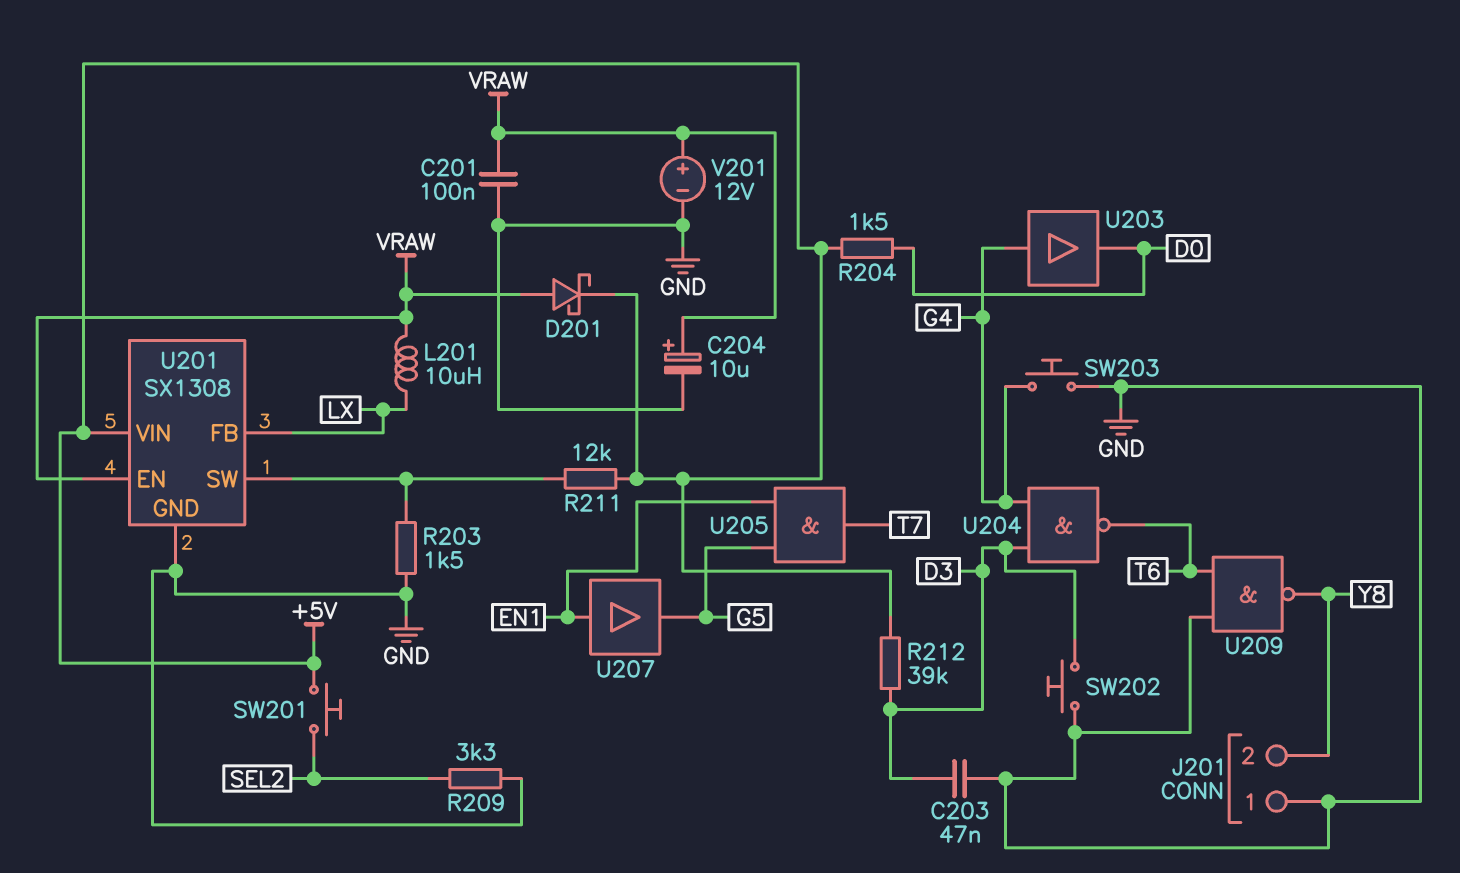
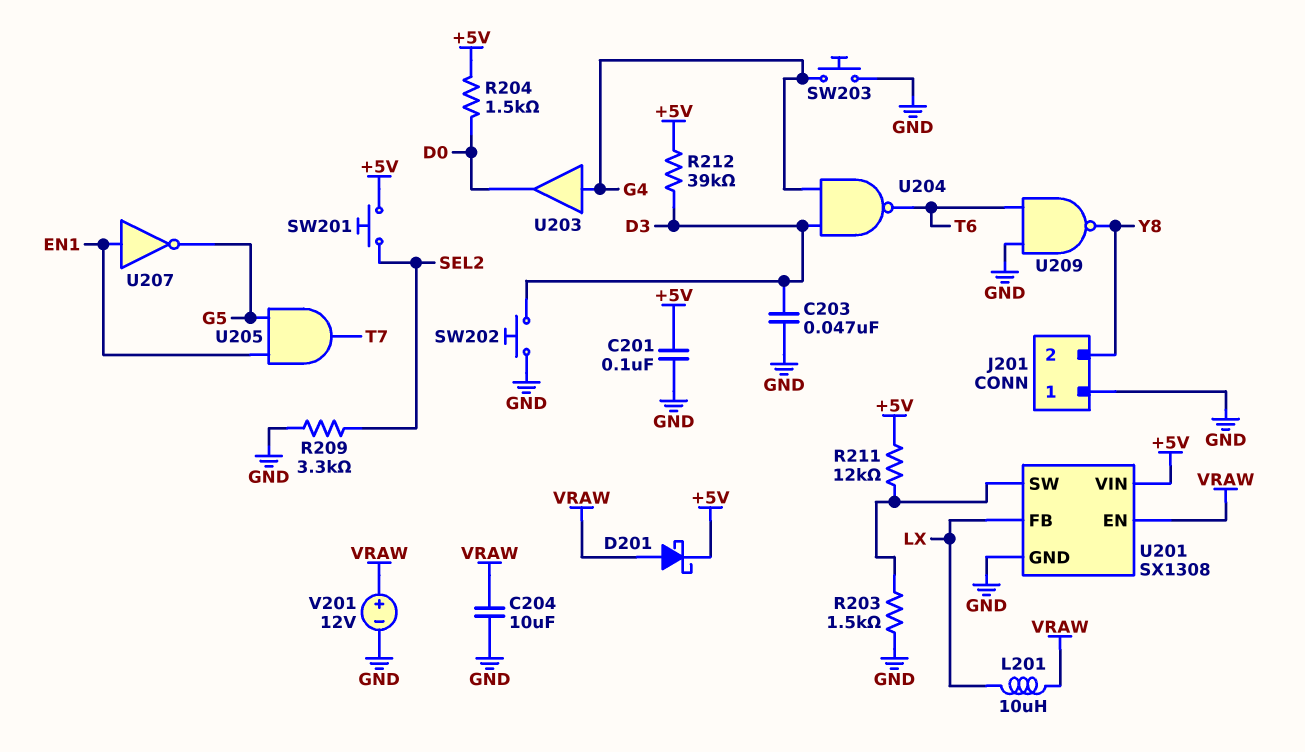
C201: 100nF (GND, VRAW) -> 100nF (+5V, GND)
C204: 10uF (plus VRAW, minus GND) -> 10uF (GND, VRAW)
U207: buffer (in EN1, out G5) -> NOT (in EN1, out G5)

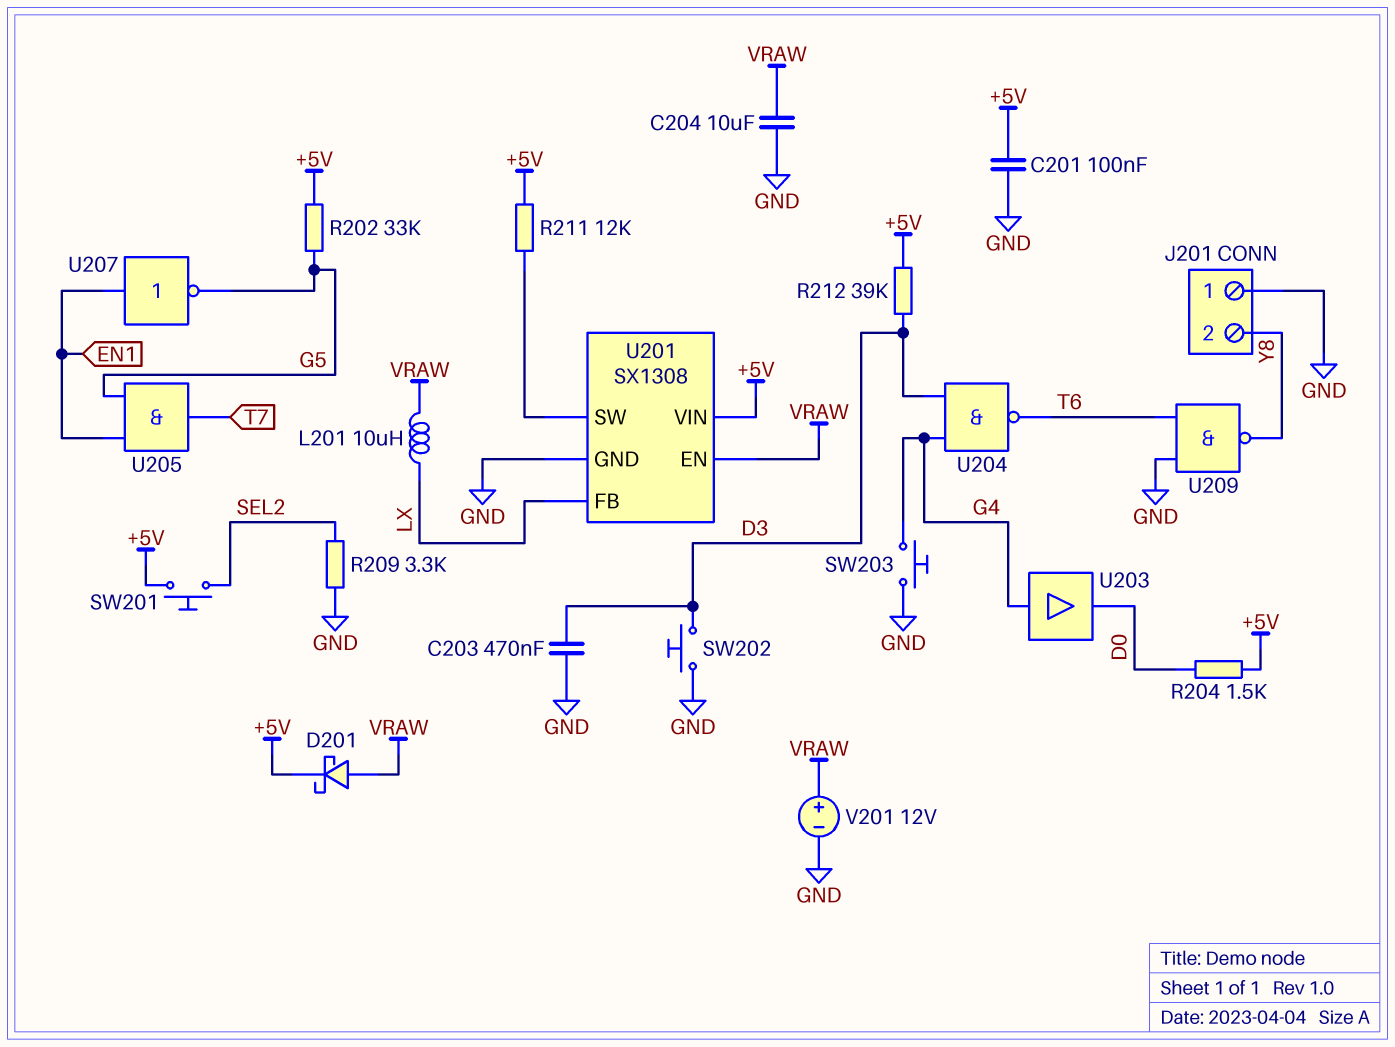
C203: 47nF (D3, GND) -> 470nF (D3, GND)
R202: none -> 33k (+5V, G5)
R203: 1.5k (GND, U201/SW) -> none

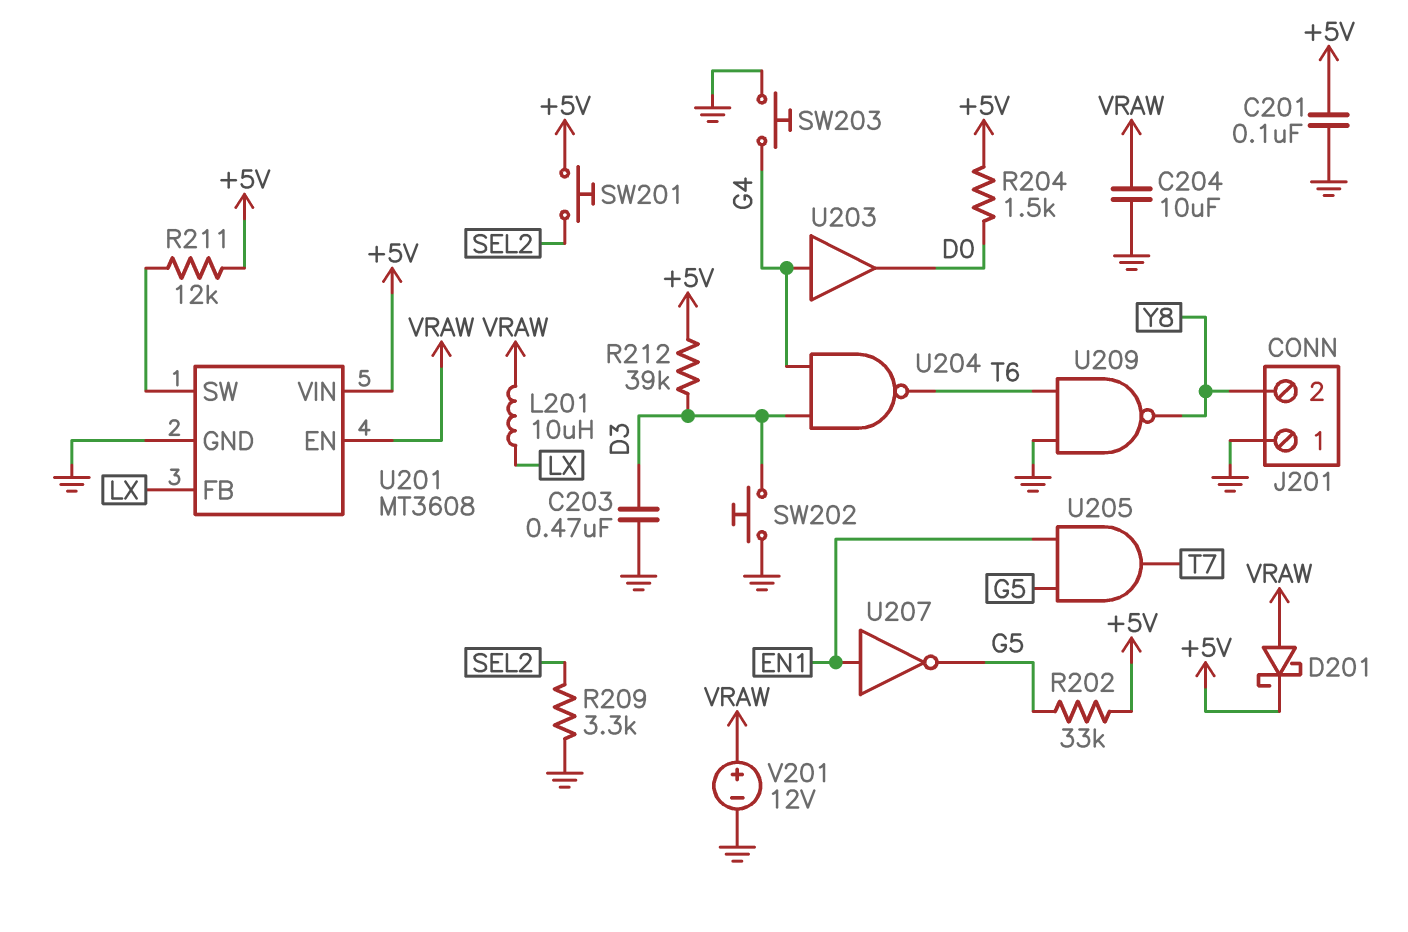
U201: SX1308 -> MT3608

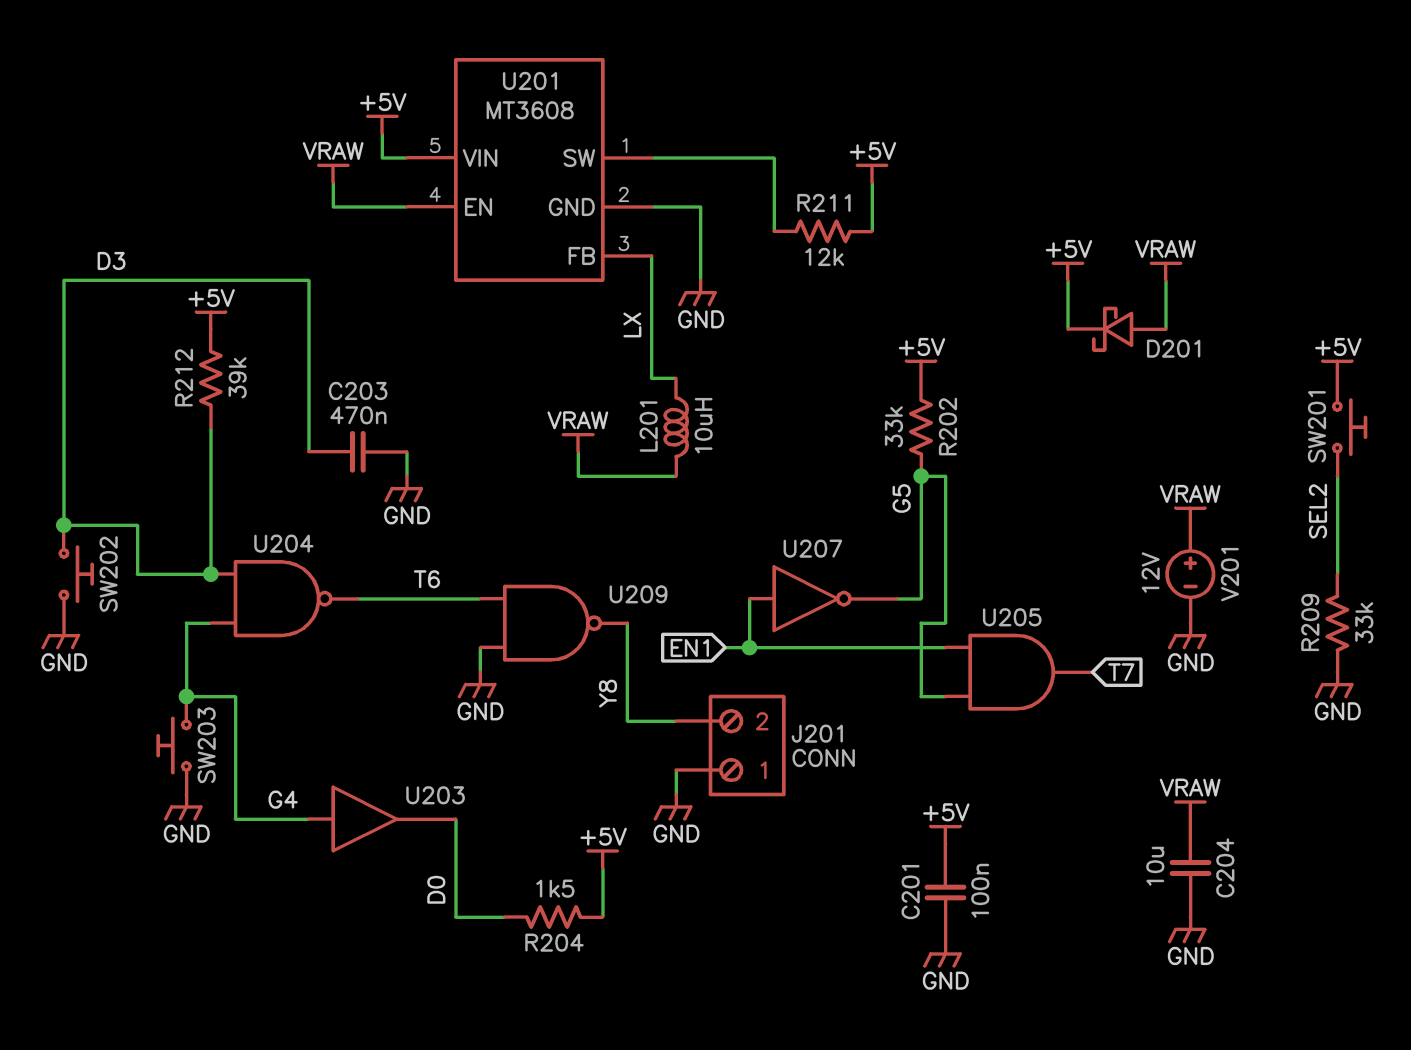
R209: 3.3k (GND, SEL2) -> 33k (GND, SEL2)

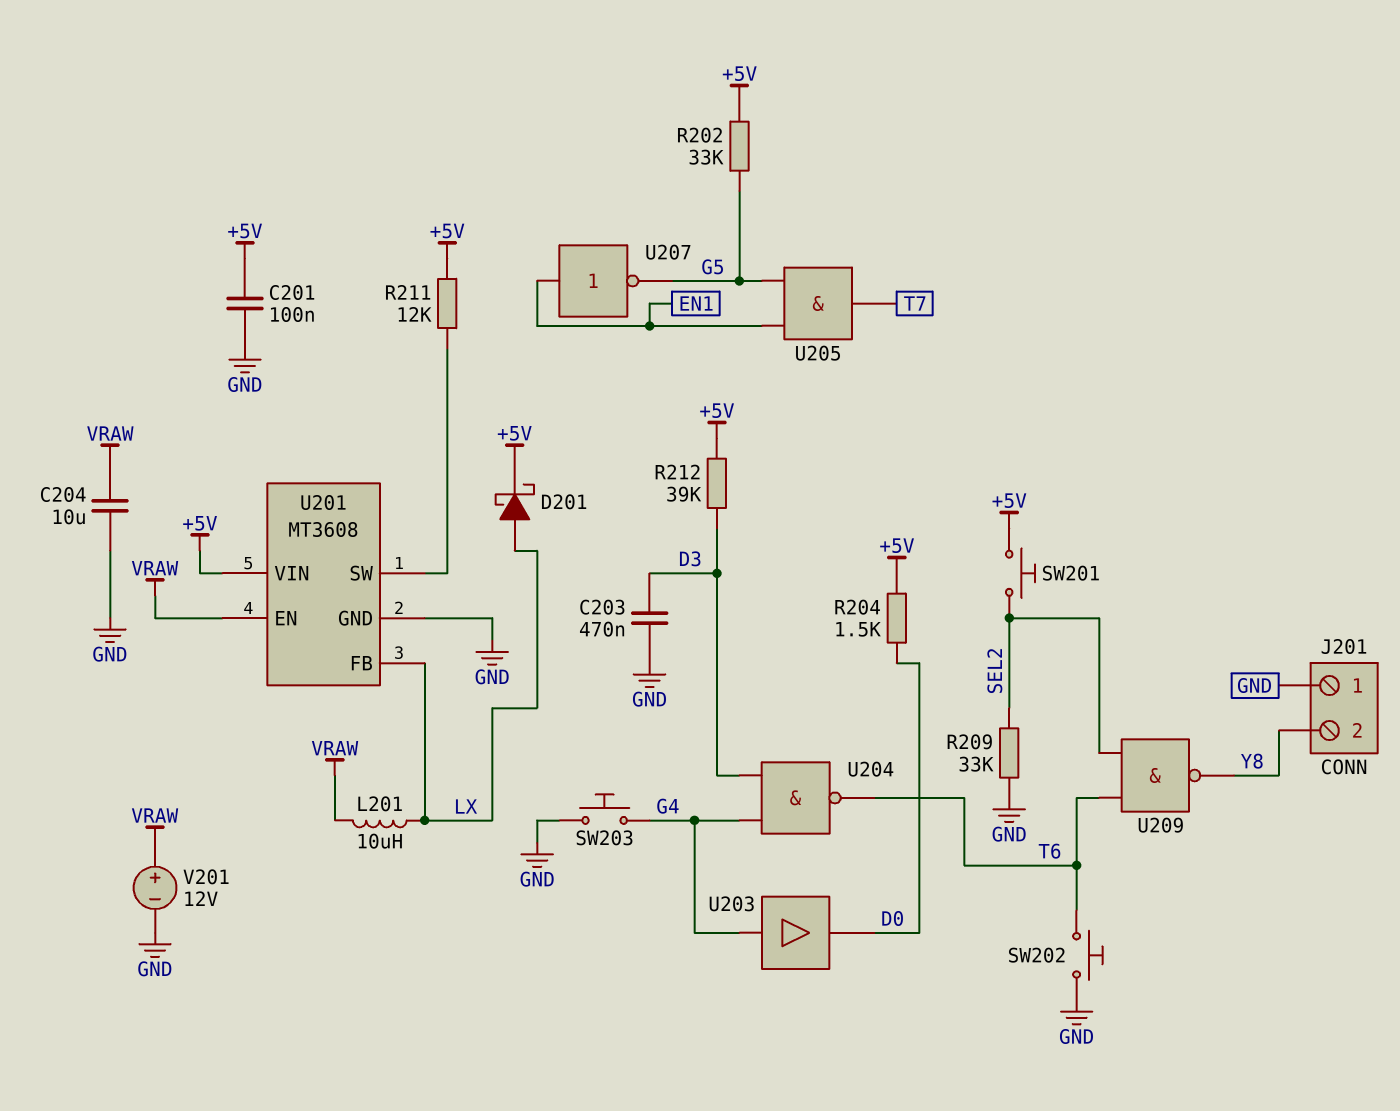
D201: schottky (A VRAW, K +5V) -> schottky (A LX, K +5V)
SW202: button (D3, GND) -> button (GND, T6)
U209: NAND (in GND, in T6, out Y8) -> NAND (in SEL2, in T6, out Y8)

